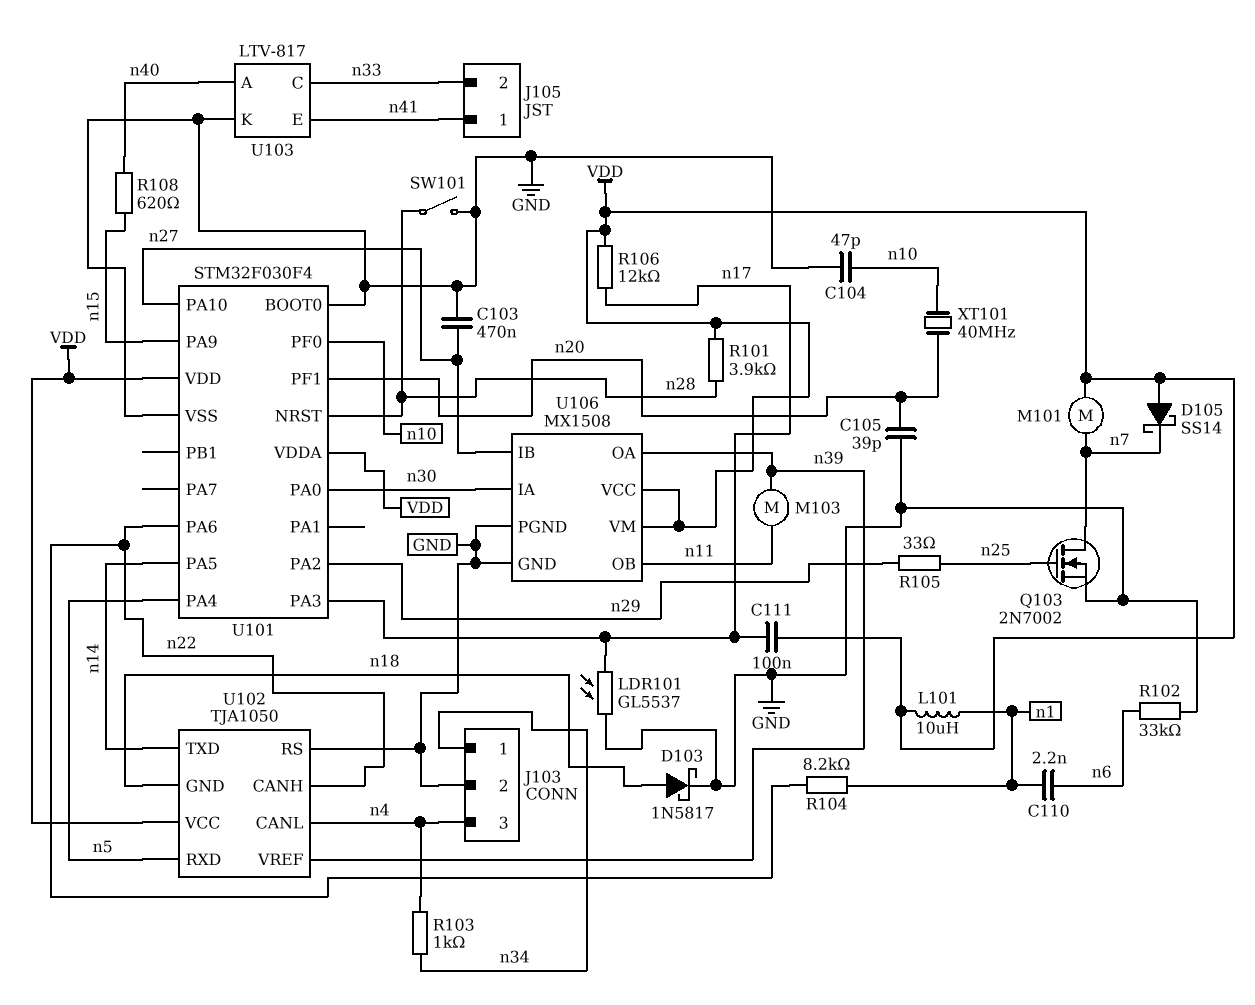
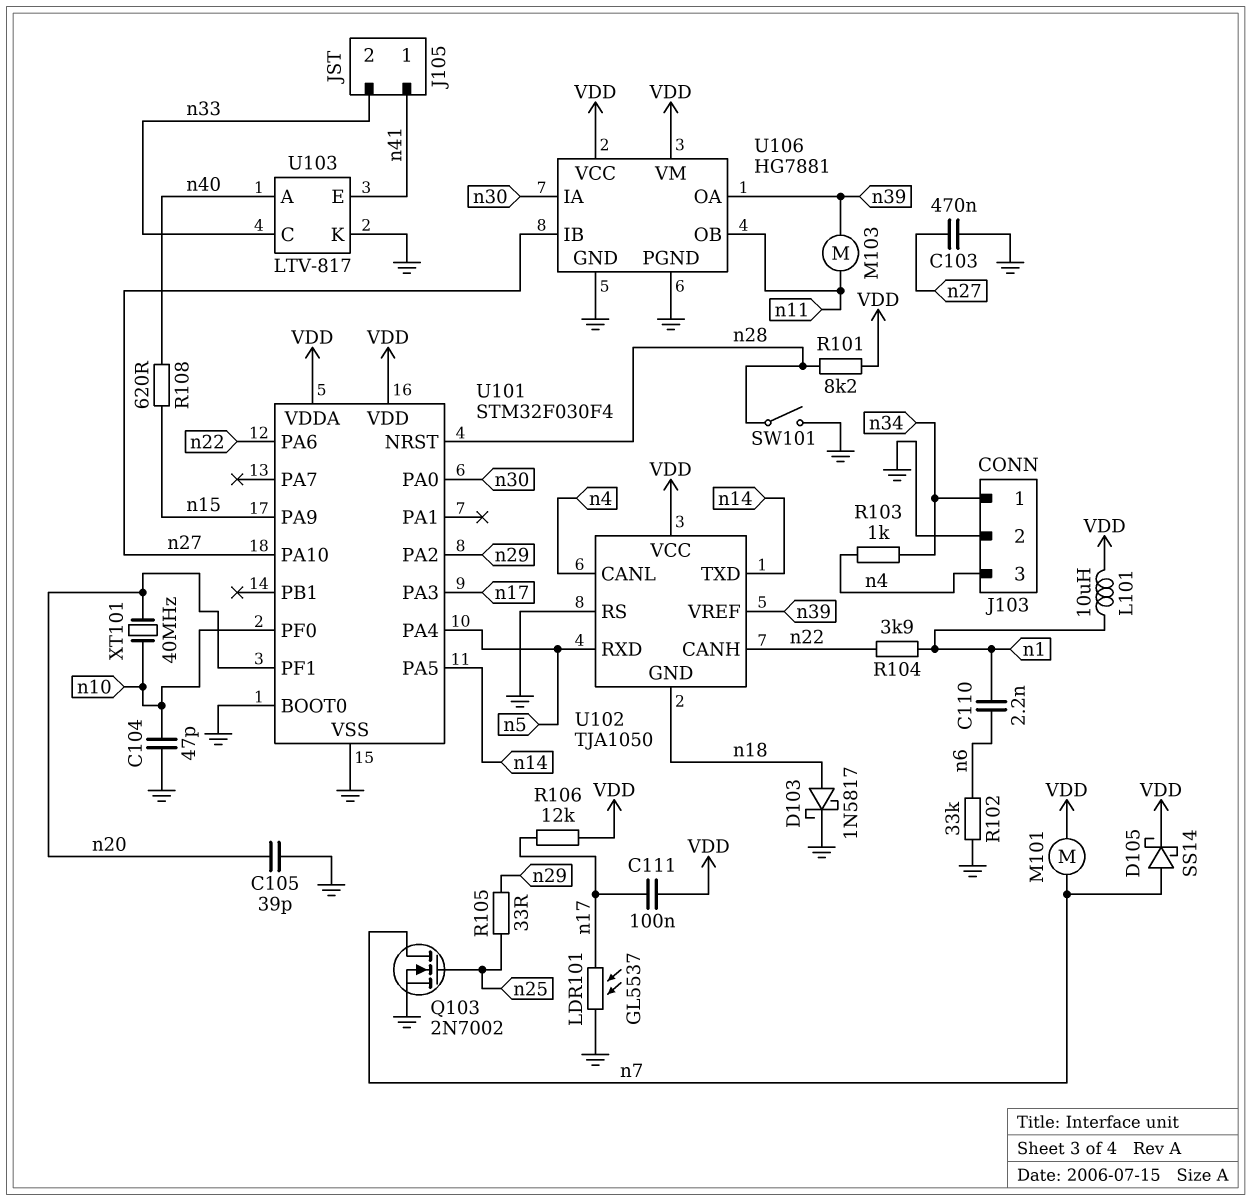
D105: schottky SS14 (A VDD, K n7) -> schottky SS14 (A n7, K VDD)
R101: 3.9k (VDD, n28) -> 8.2k (VDD, n28)
R104: 8.2k (n1, n22) -> 3.9k (n1, n22)
U106: MX1508 -> HG7881

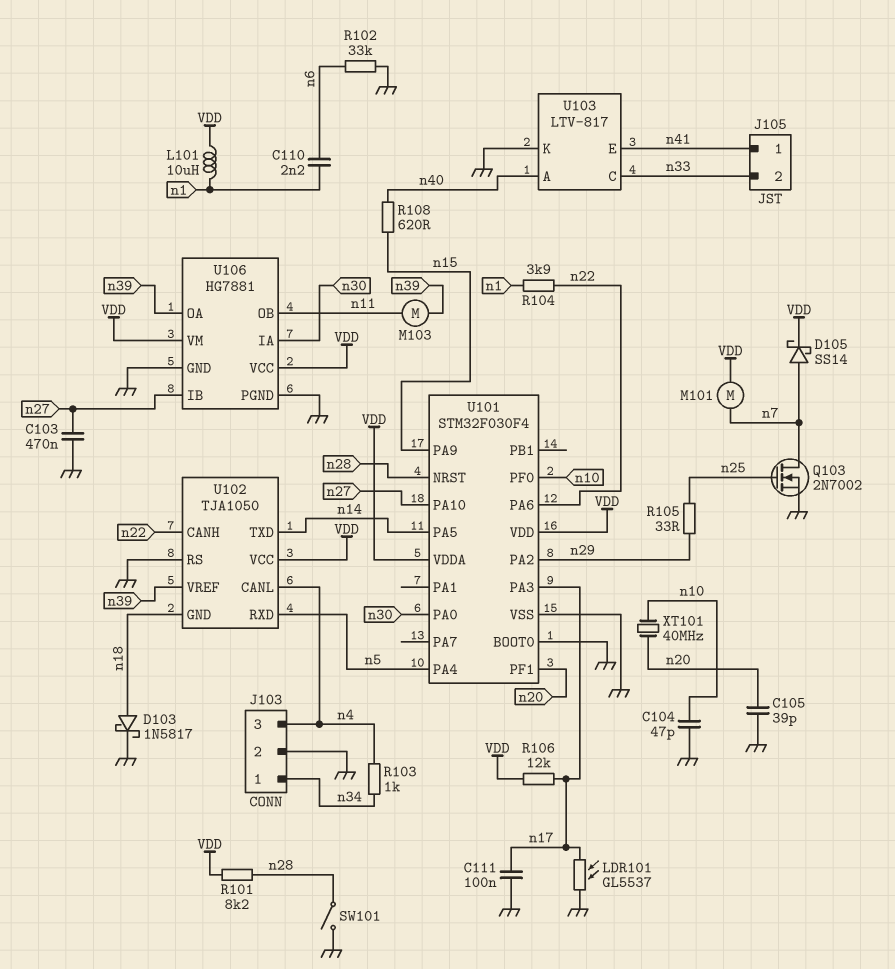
C111: 100nF (VDD, n17) -> 100nF (GND, n17)

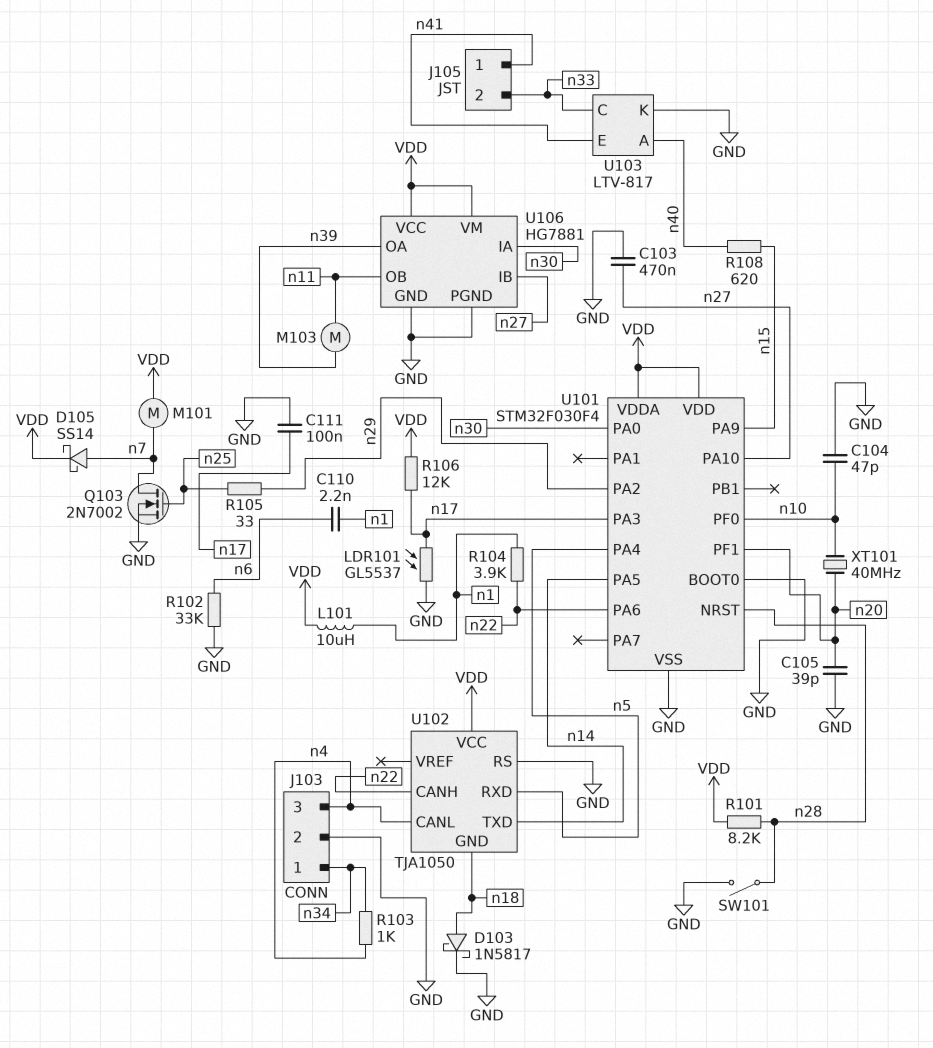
U102 pin VREF: n39 -> none

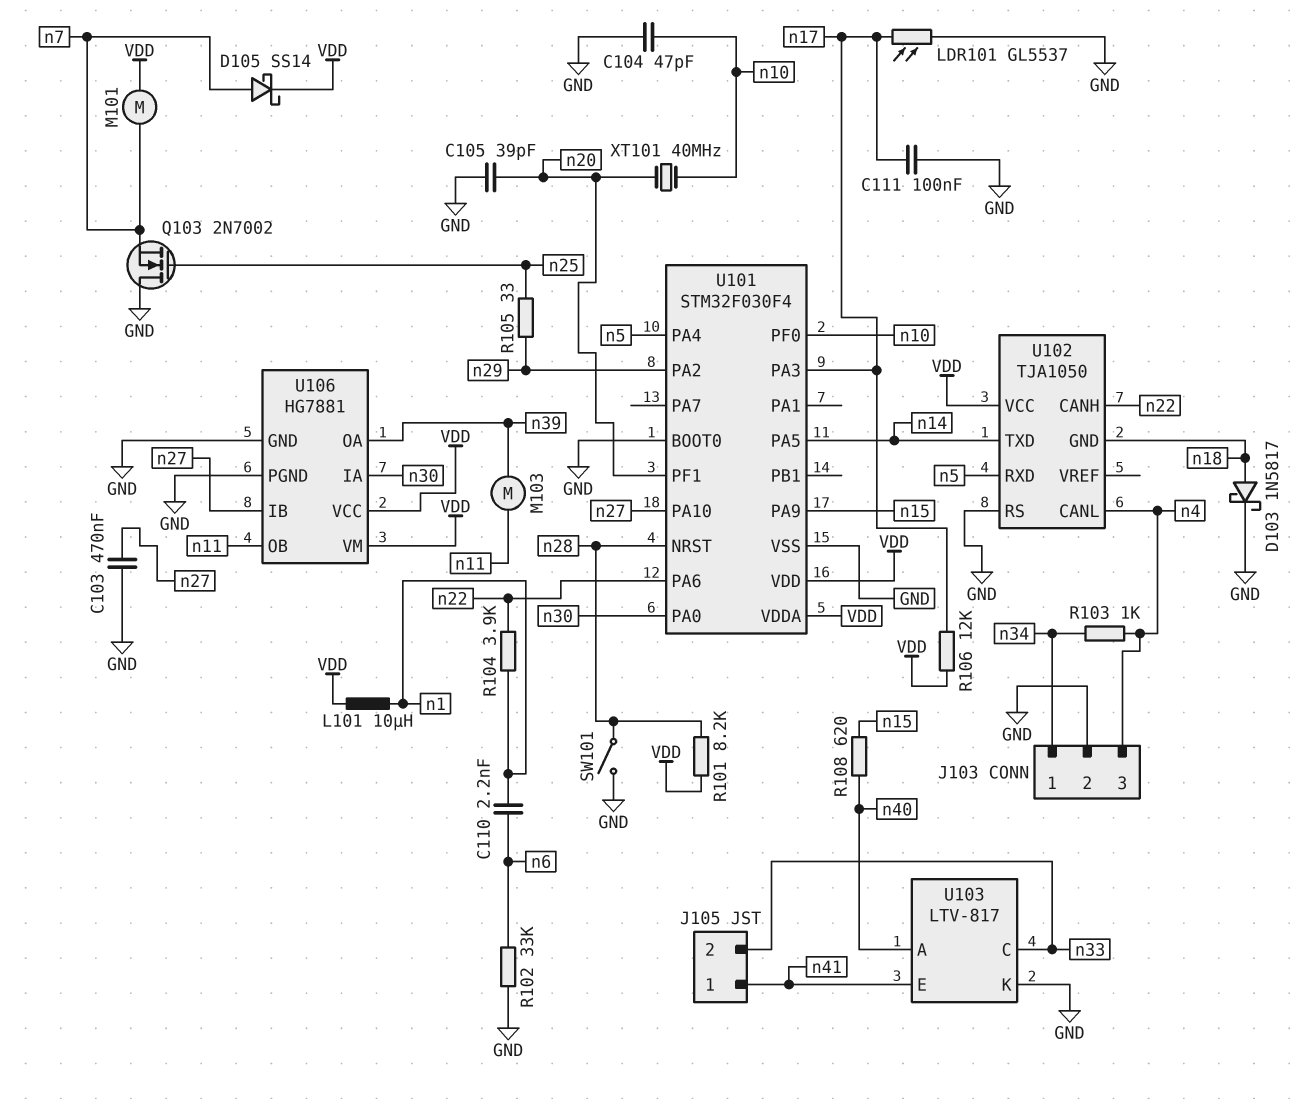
Q103: NMOS 2N7002 (G n25, D n7, S GND) -> NMOS 2N7002 (G n25, D GND, S n7)

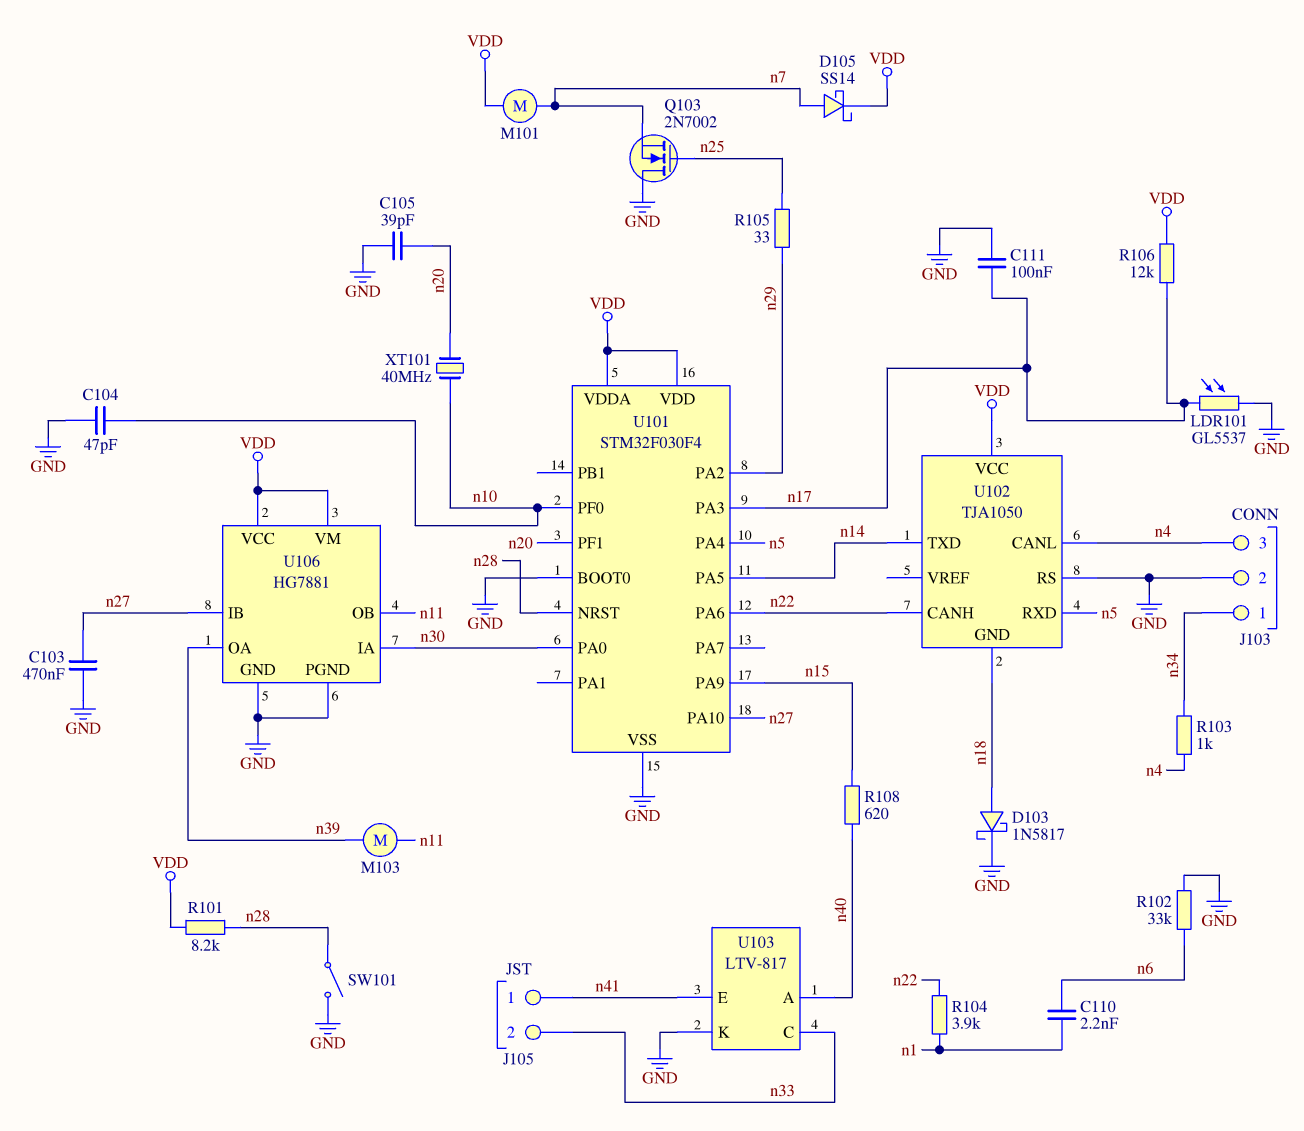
L101: 10uH (VDD, n1) -> none

